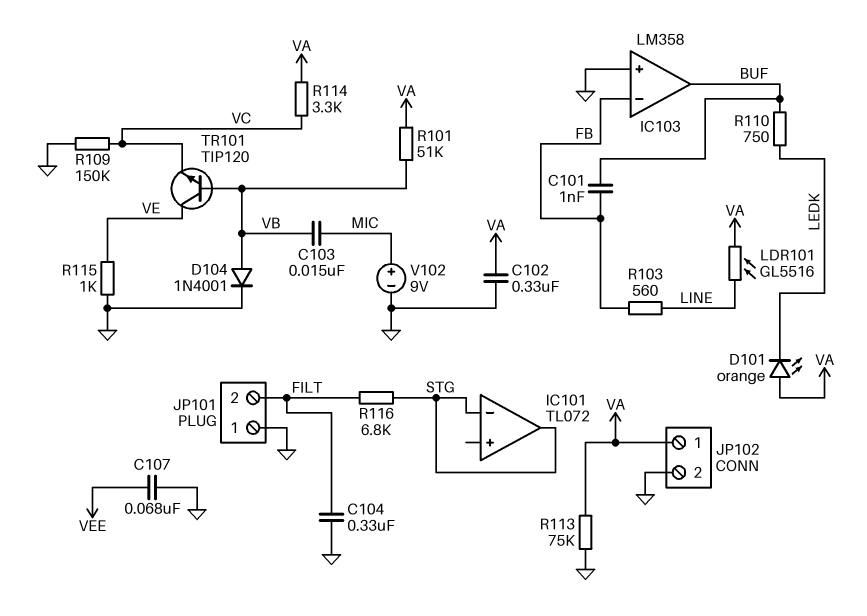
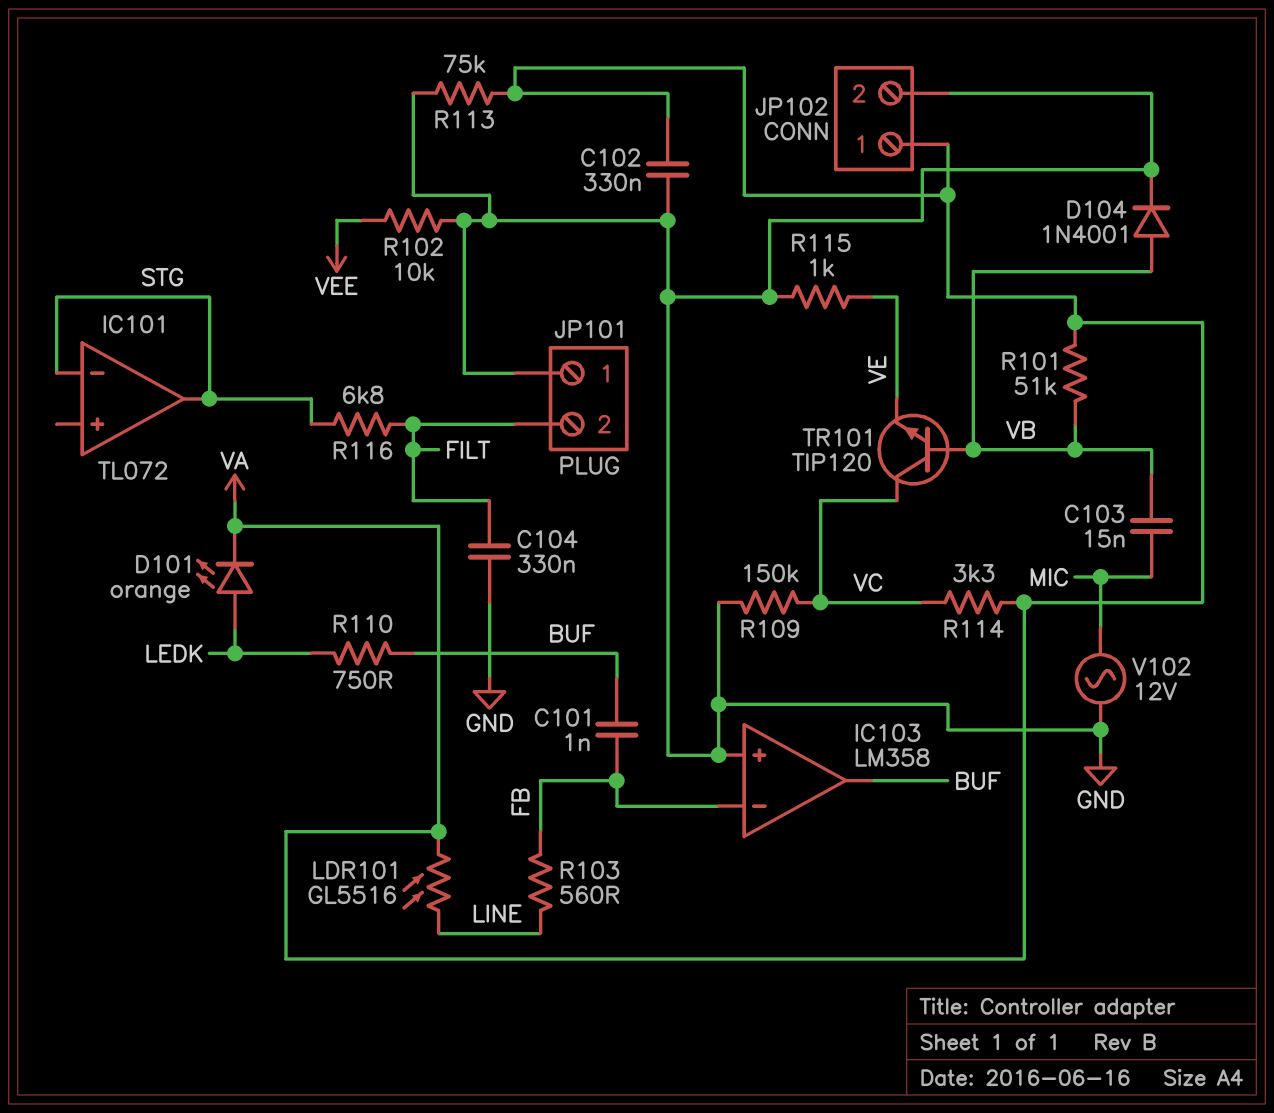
C107: 68nF (GND, VEE) -> none
D101: LED orange (A VA, K LEDK) -> LED orange (A LEDK, K VA)
R102: none -> 10k (GND, VEE)
TR101: NPN TIP120 (B VB, C VE, E VC) -> NPN TIP120 (B VB, C VC, E VE)
V102: 9V (plus MIC, minus GND) -> AC 12V (GND, MIC)

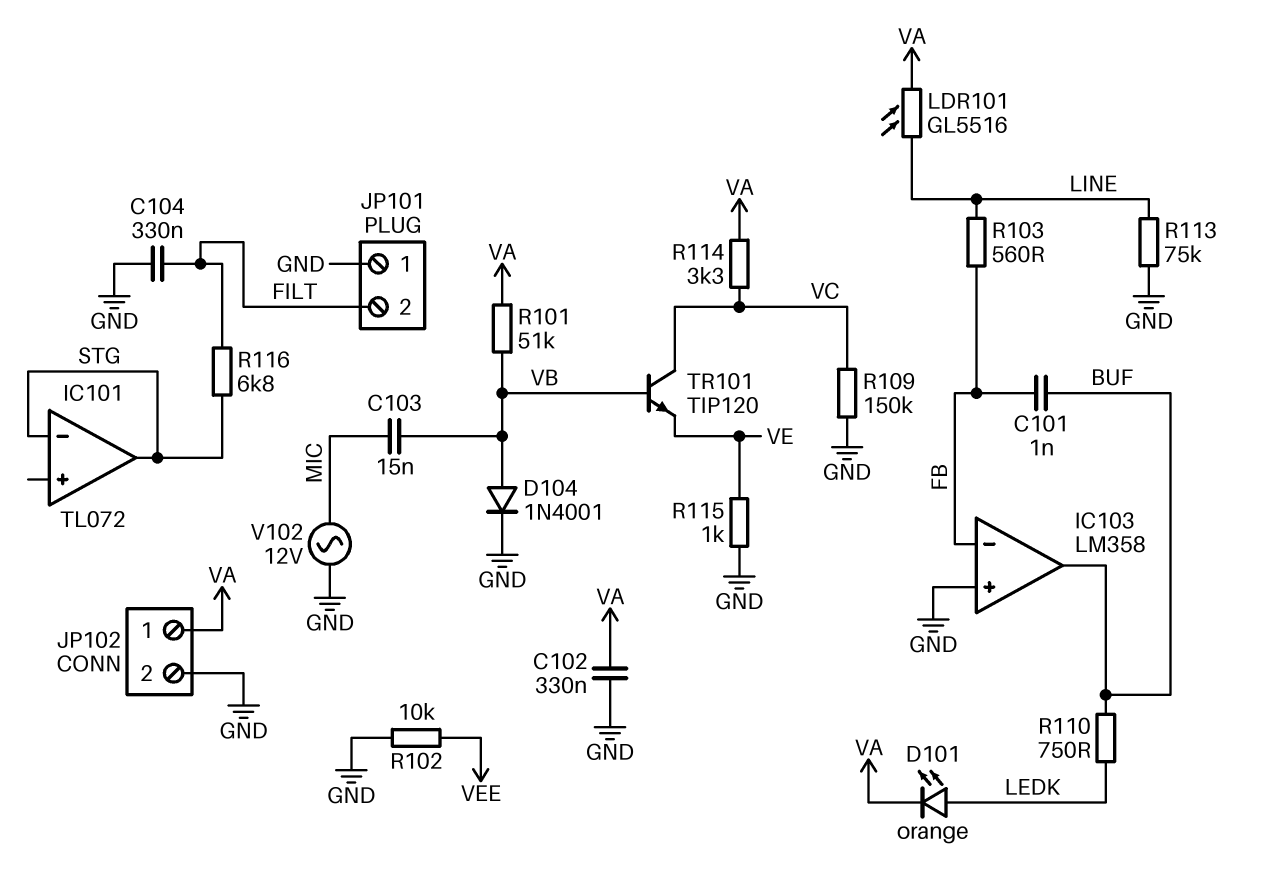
R113: 75k (GND, VA) -> 75k (GND, LINE)

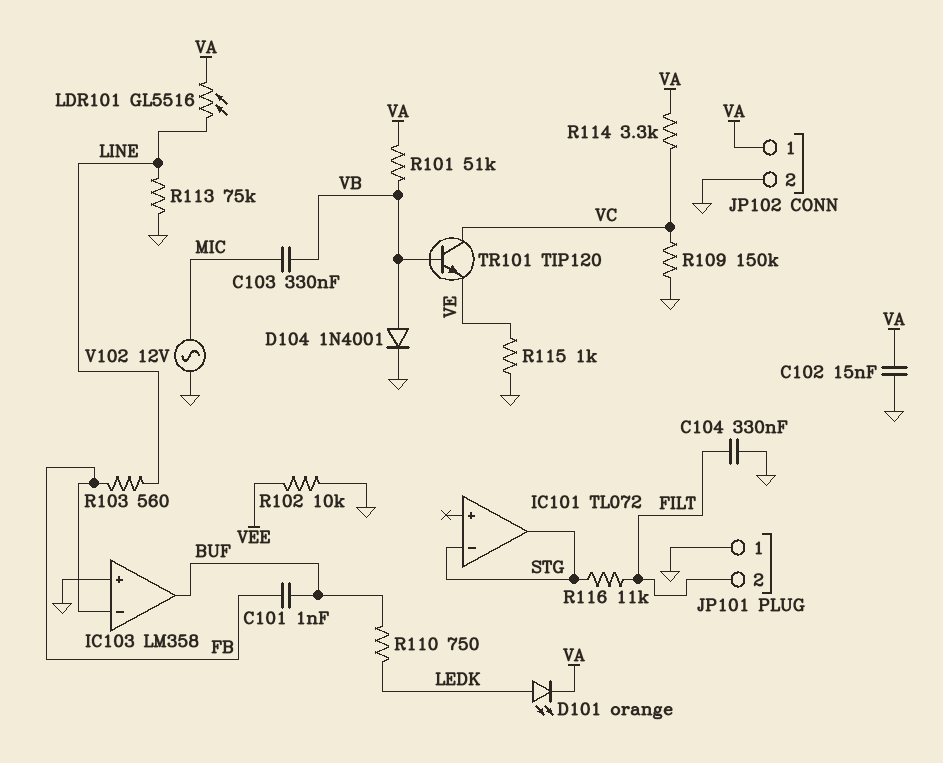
C102: 330nF (GND, VA) -> 15nF (GND, VA)
C103: 15nF (MIC, VB) -> 330nF (MIC, VB)
R116: 6.8k (FILT, STG) -> 11k (FILT, STG)

